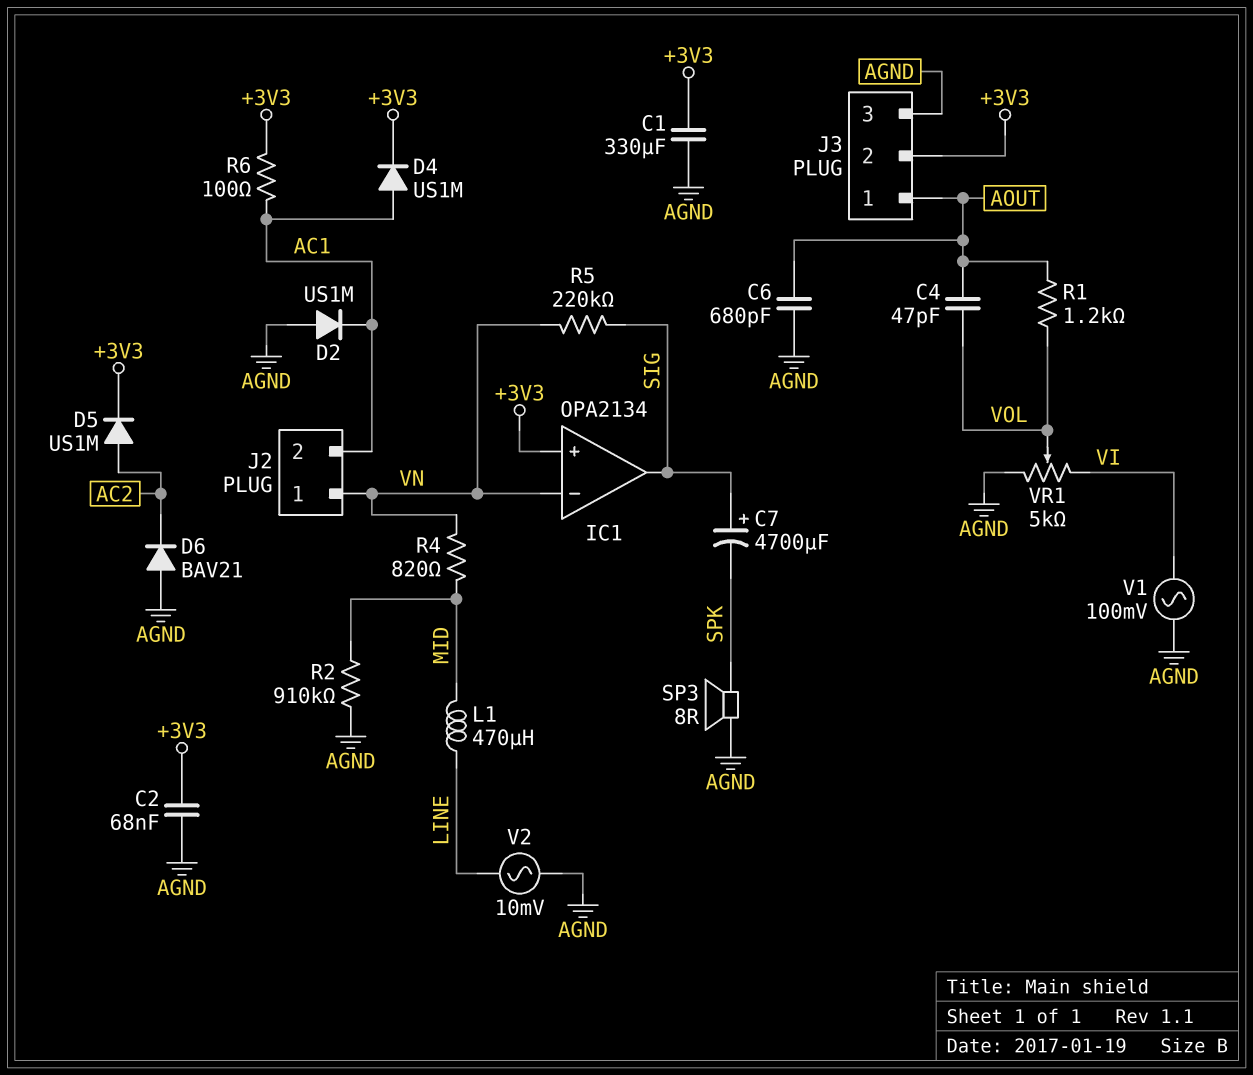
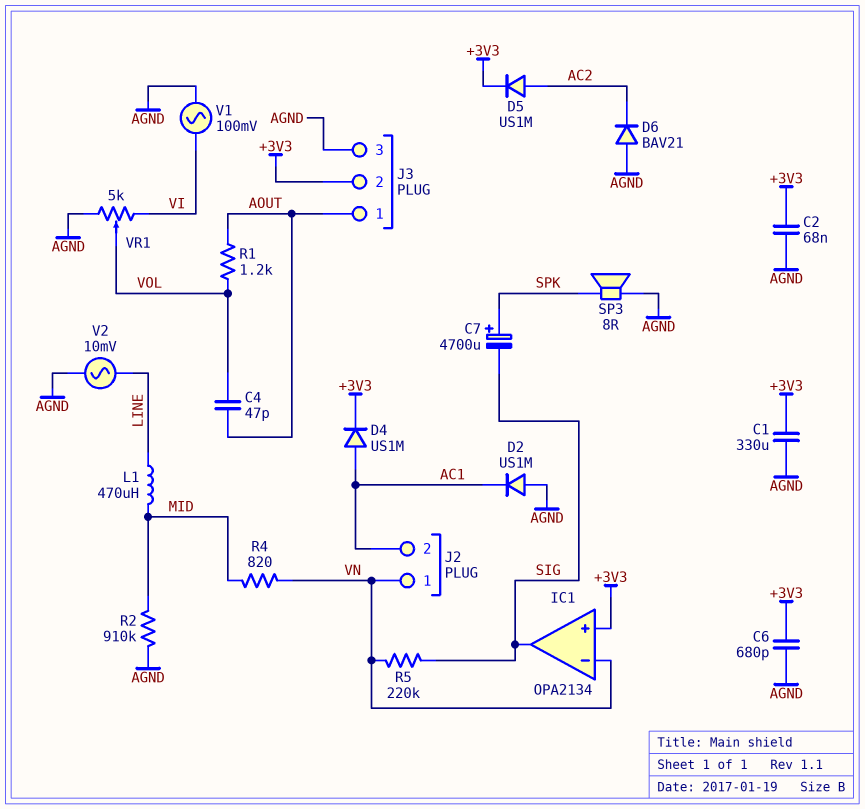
C6: 680pF (AGND, AOUT) -> 680pF (+3V3, AGND)
C7: 4700uF (plus SIG, minus SPK) -> 4700uF (plus SPK, minus SIG)
R6: 100 (+3V3, AC1) -> none

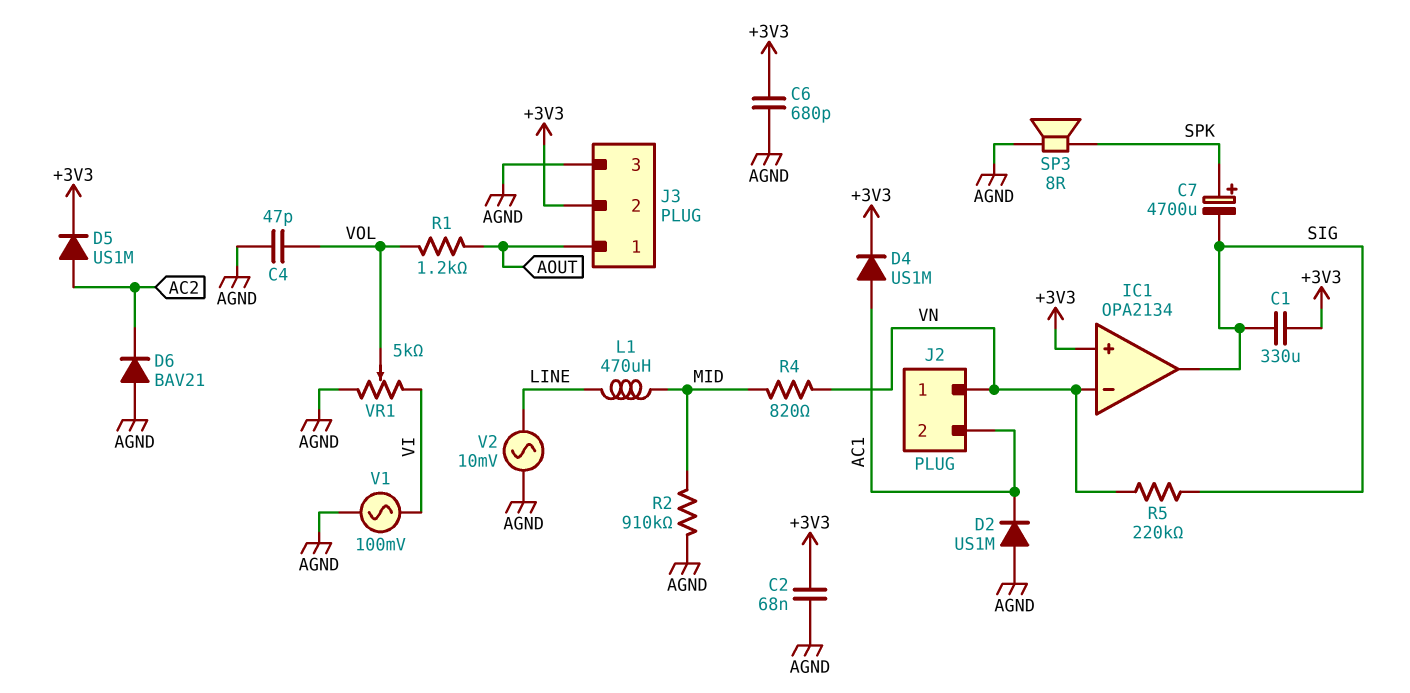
C1: 330uF (+3V3, AGND) -> 330uF (+3V3, SIG)
C4: 47pF (AOUT, VOL) -> 47pF (AGND, VOL)

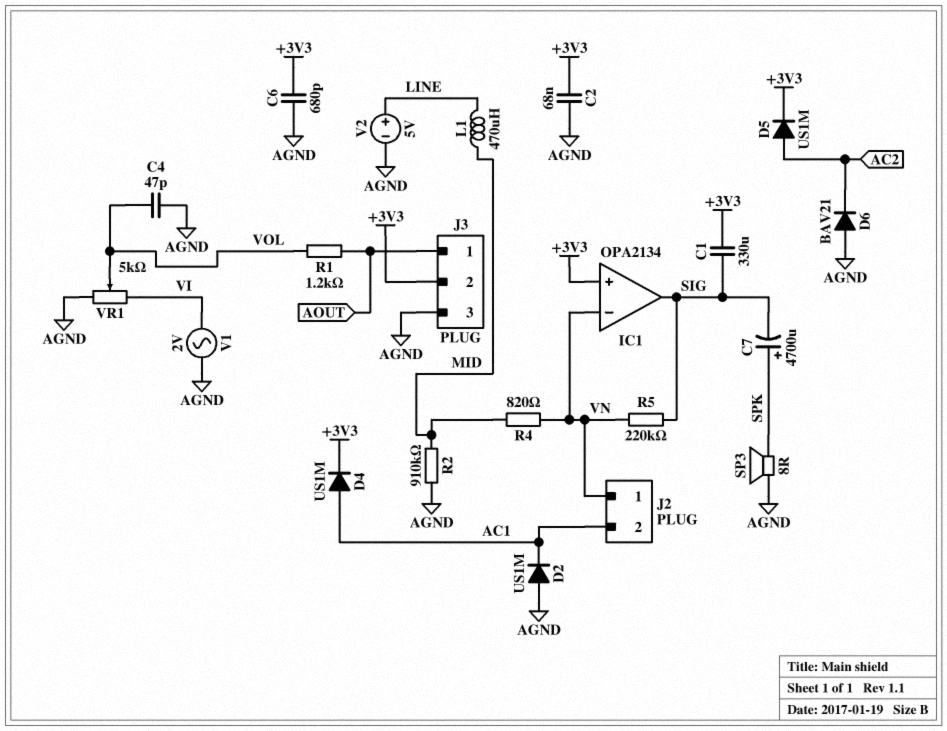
V1: AC 100mV (AGND, VI) -> AC 2V (AGND, VI)
V2: AC 10mV (AGND, LINE) -> 5V (plus LINE, minus AGND)

